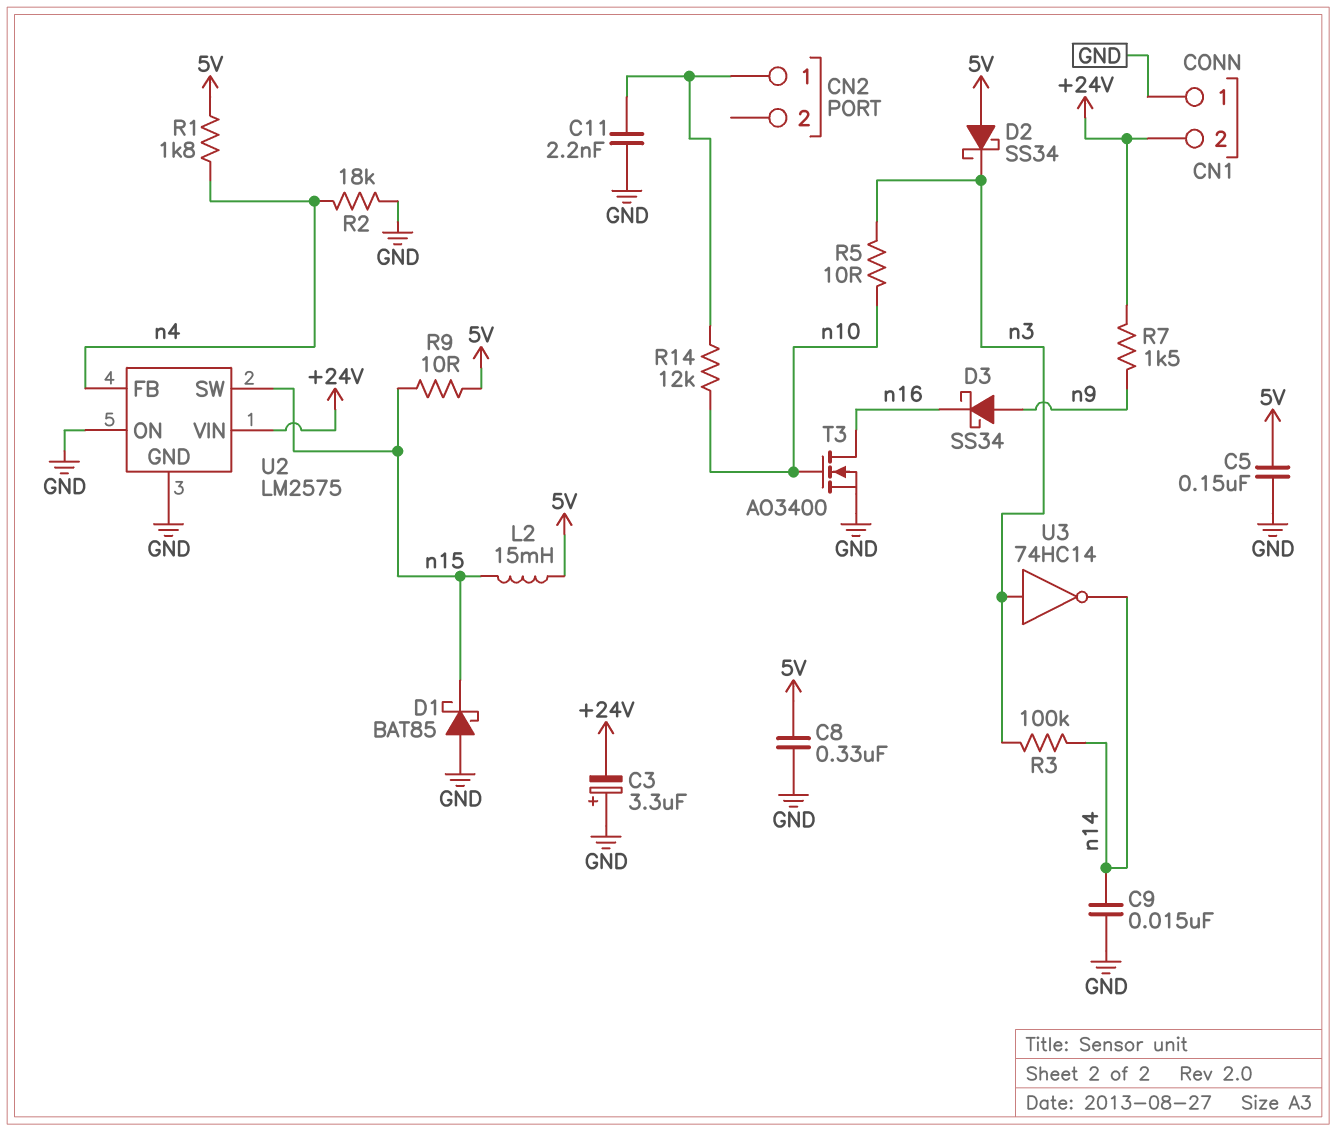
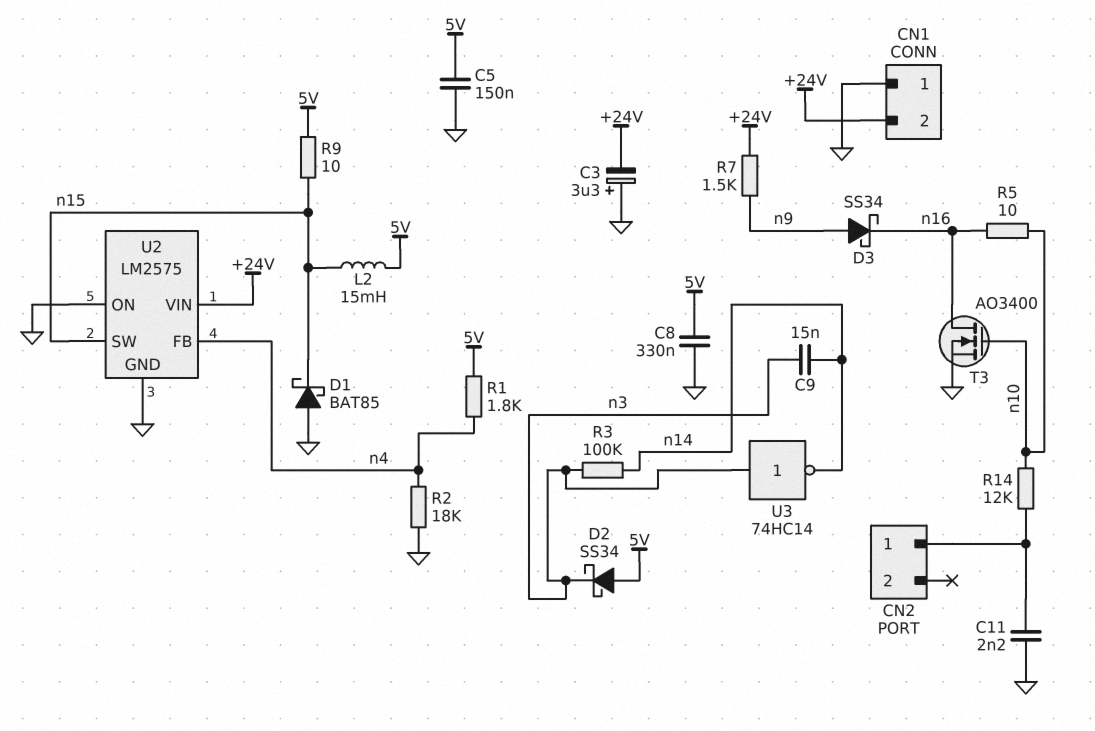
C9: 15nF (GND, n14) -> 15nF (n3, n14)
R5: 10 (n3, n10) -> 10 (n10, n16)

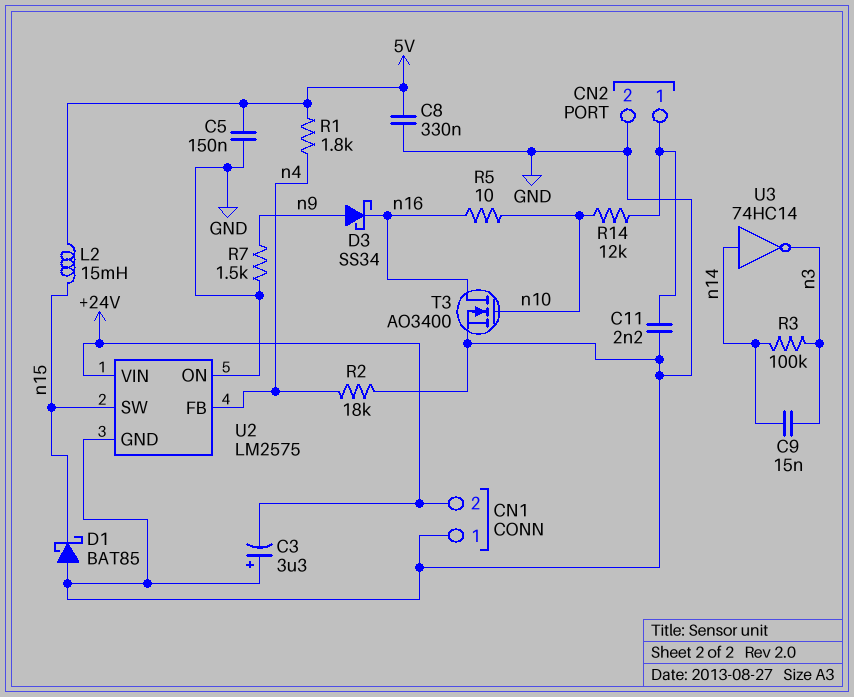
CN2 pin 2: none -> GND
D2: schottky SS34 (A 5V, K n3) -> none
R7: 1.5k (+24V, n9) -> 1.5k (GND, n9)
R9: 10 (5V, n15) -> none
U3: NOT 74HC14 (in n3, out n14) -> NOT 74HC14 (in n14, out n3)

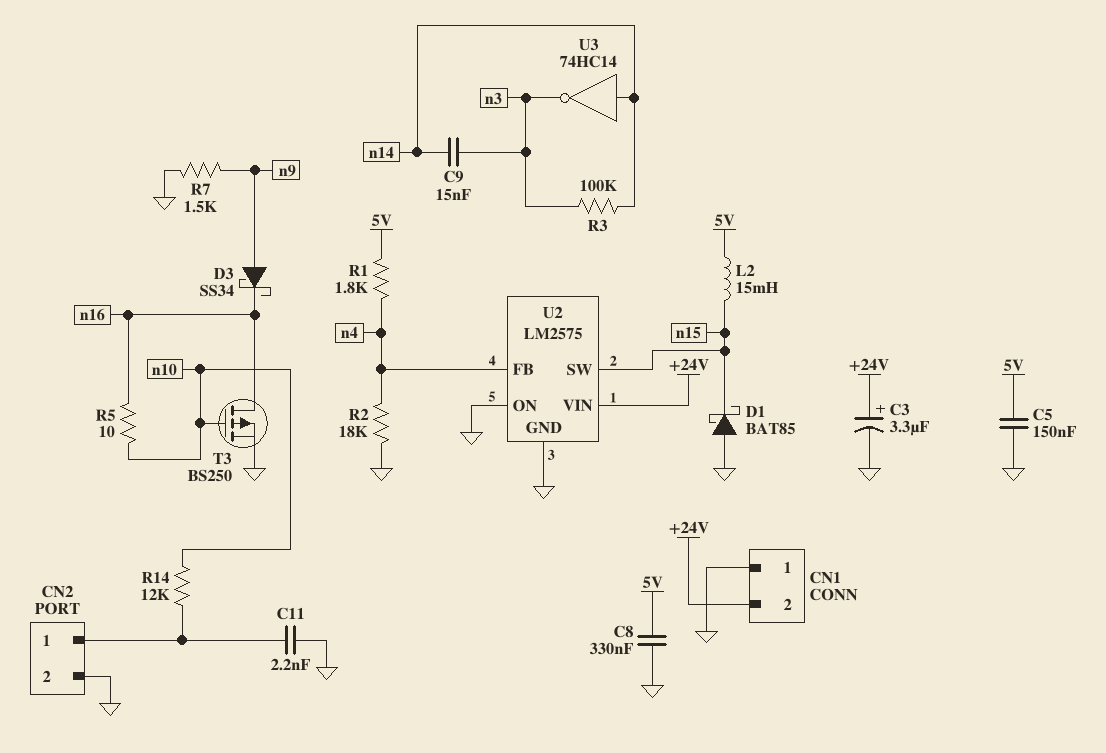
C3: 3.3uF (plus GND, minus +24V) -> 3.3uF (plus +24V, minus GND)
T3: NMOS AO3400 (G n10, D n16, S GND) -> PMOS BS250 (G n10, D n16, S GND)

